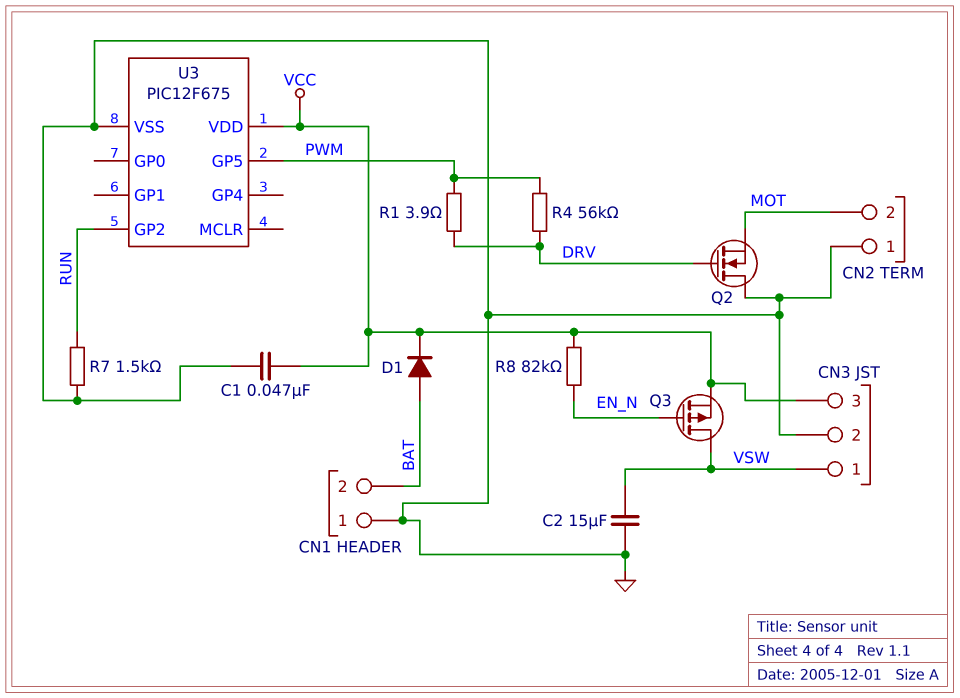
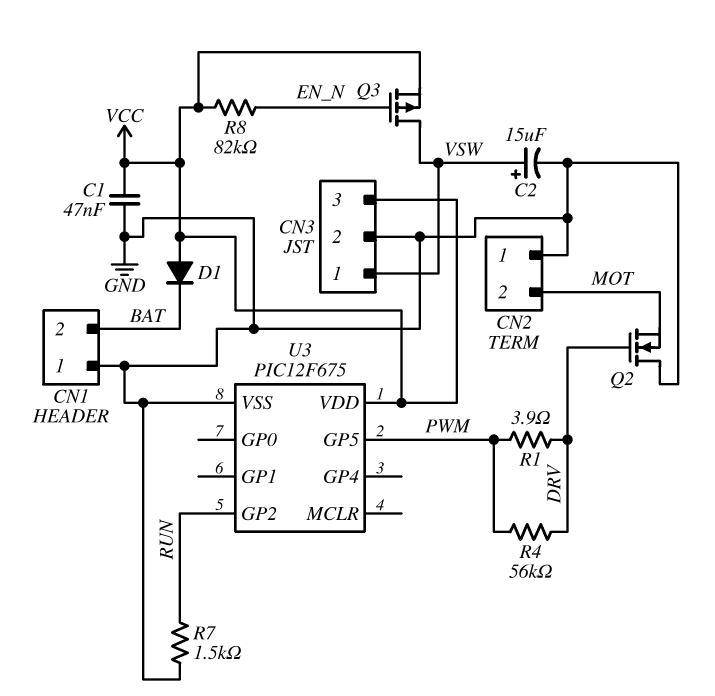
C2: 15uF (GND, VSW) -> 15uF (plus VSW, minus GND)
D1: diode (A BAT, K VCC) -> diode (A VCC, K BAT)

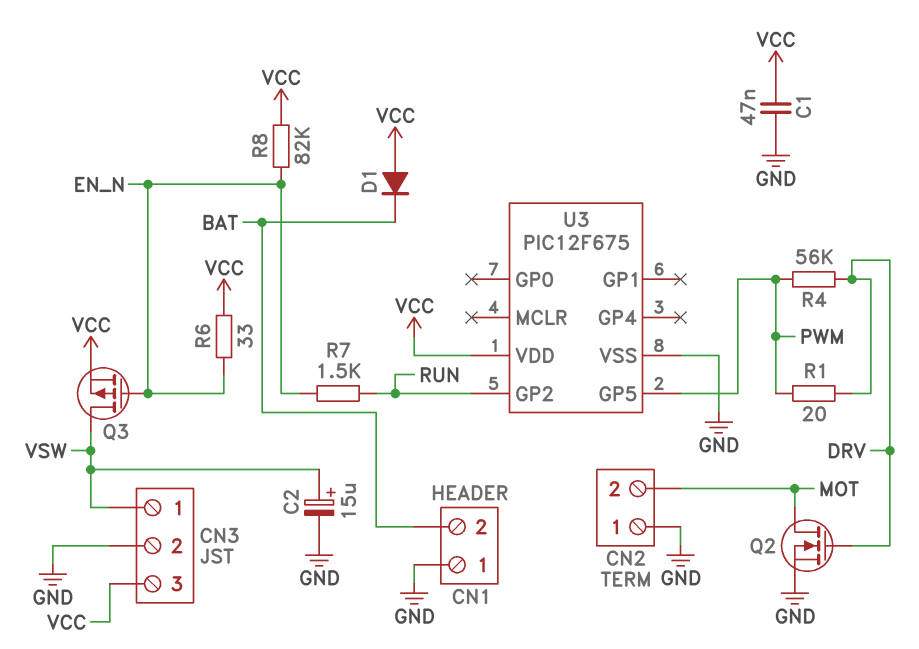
Q2: NMOS (G DRV, D GND, S MOT) -> NMOS (G DRV, D MOT, S GND)
R1: 3.9 (DRV, PWM) -> 20 (DRV, PWM)
R6: none -> 33 (EN_N, VCC)
R7: 1.5k (GND, RUN) -> 1.5k (EN_N, RUN)

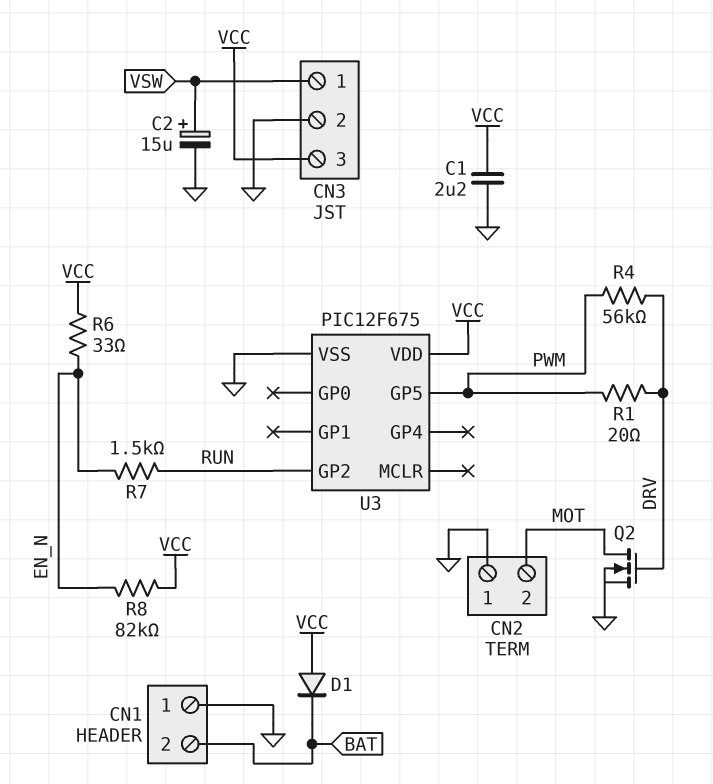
C1: 47nF (GND, VCC) -> 2.2uF (GND, VCC)
Q3: PMOS (G EN_N, D VSW, S VCC) -> none

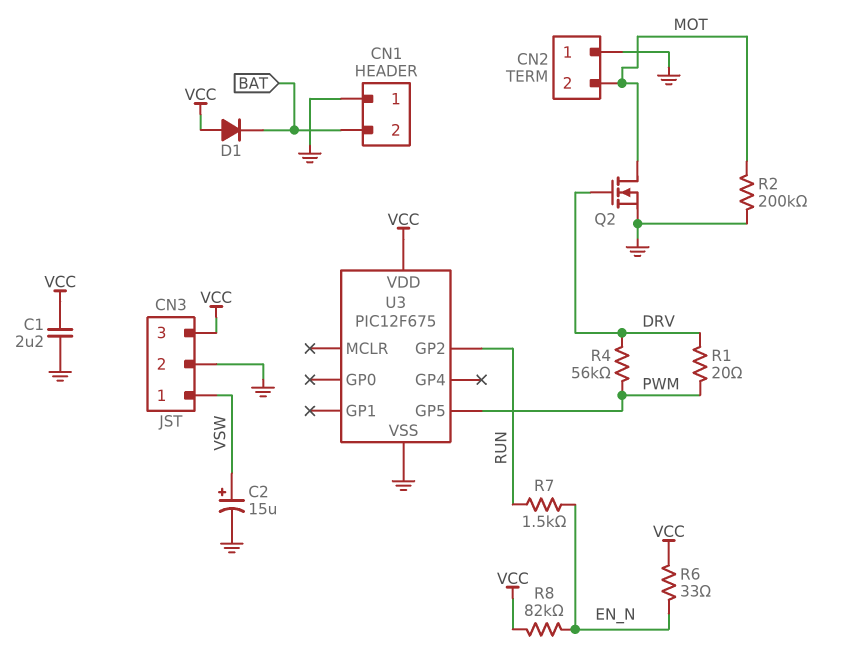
R2: none -> 200k (GND, MOT)

